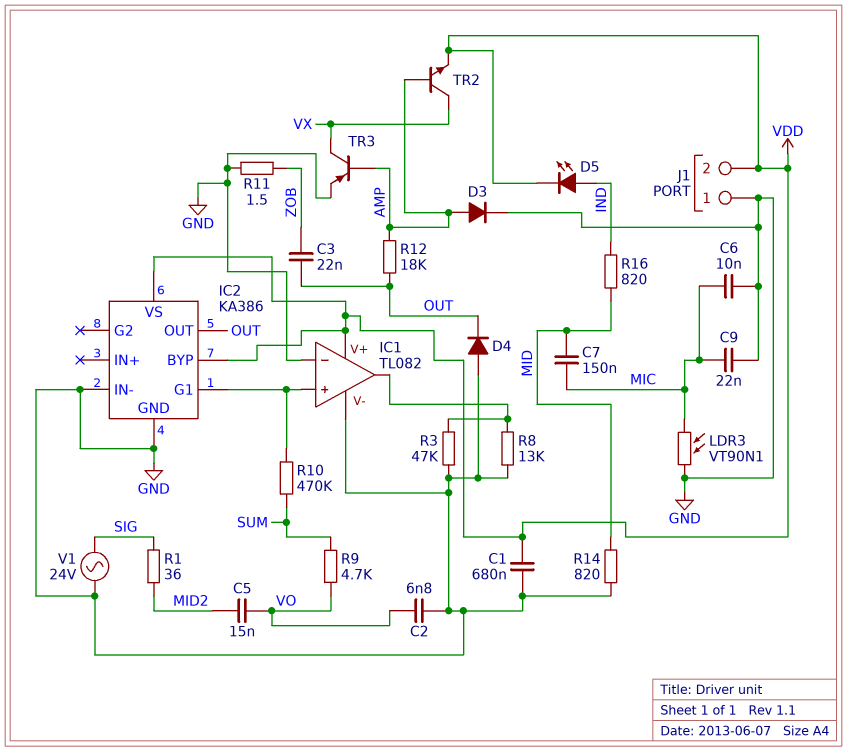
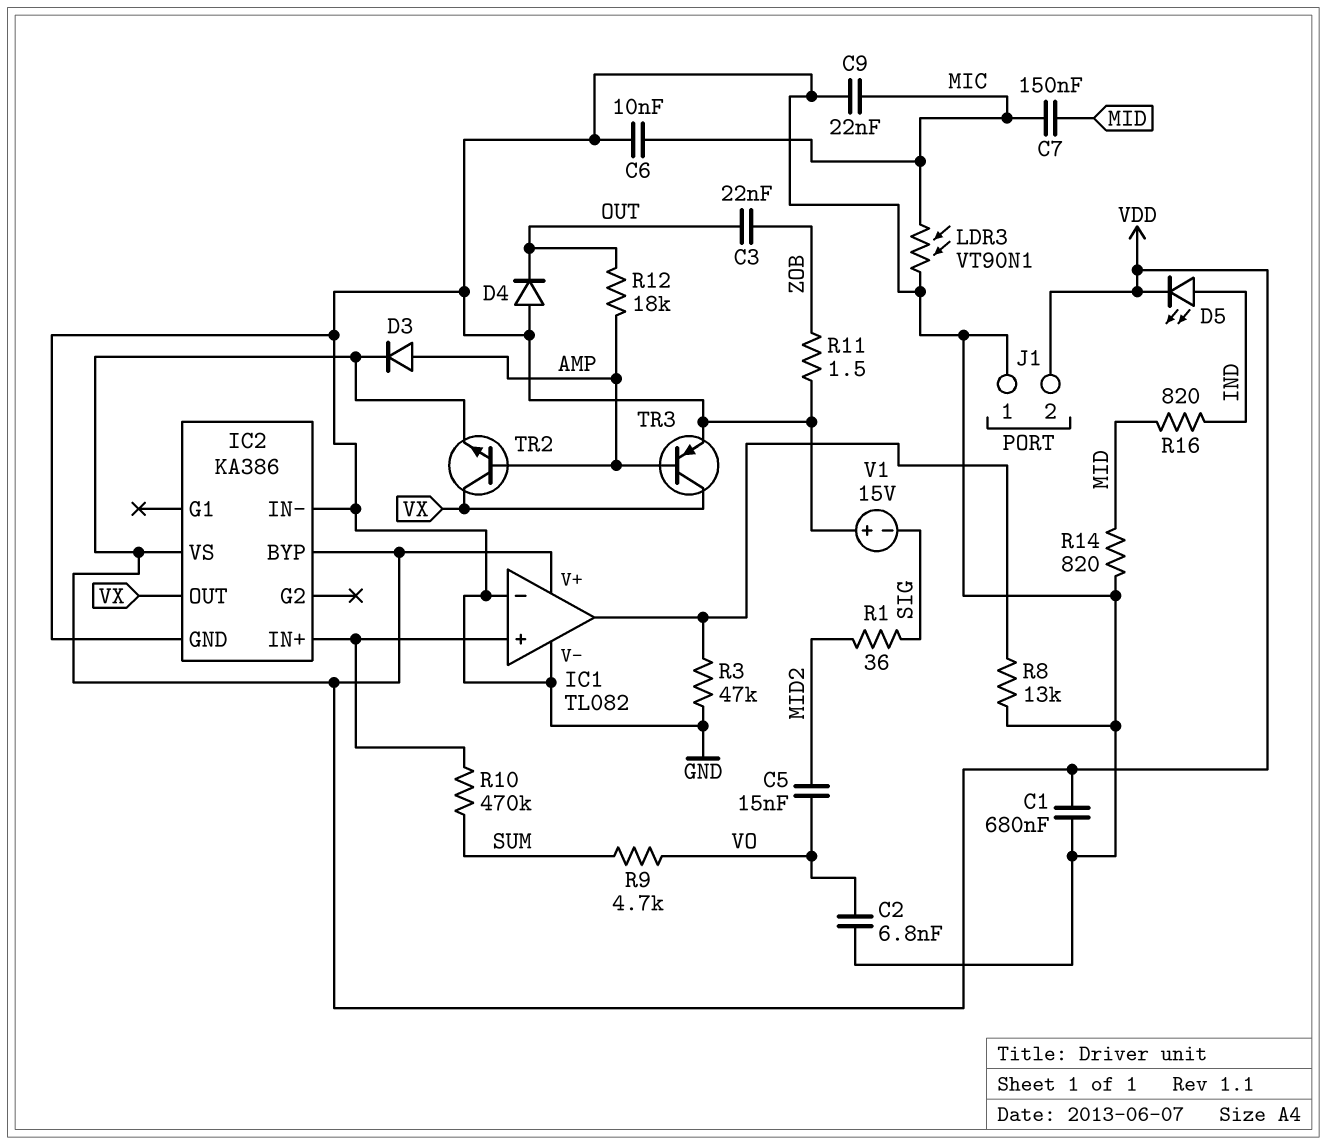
D3: diode (A AMP, K GND) -> diode (A AMP, K VDD)
IC2 pin G1: IC1/in+ -> none
IC2 pin IN+: none -> IC1/in+
IC2 pin OUT: OUT -> VX
V1: AC 24V (GND, SIG) -> 15V (plus GND, minus SIG)

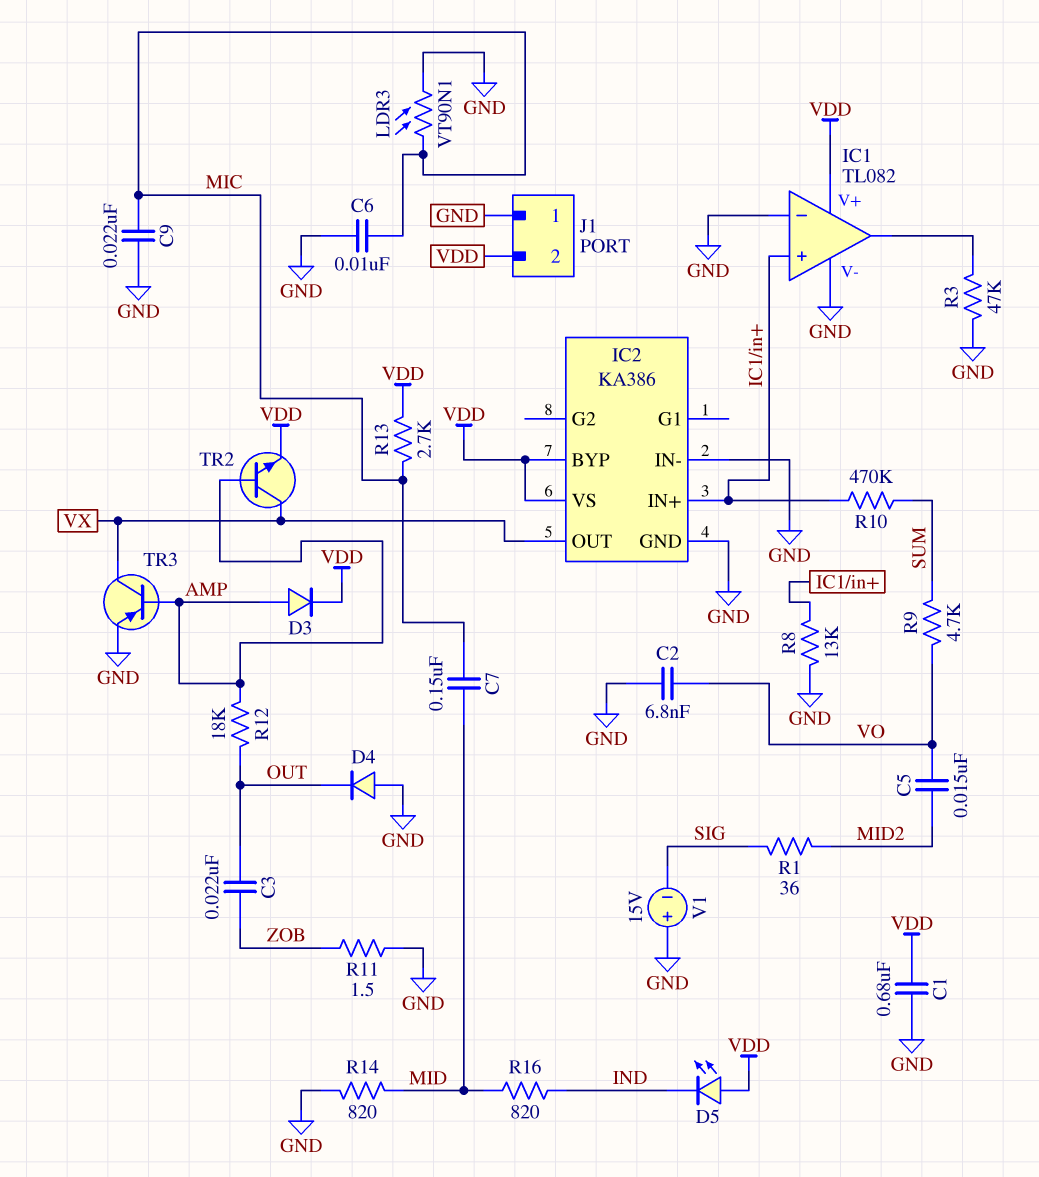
D5: LED (A IND, K VDD) -> LED (A VDD, K IND)
R8: 13k (GND, IC1/out) -> 13k (GND, IC1/in+)
R13: none -> 2.7k (MIC, VDD)

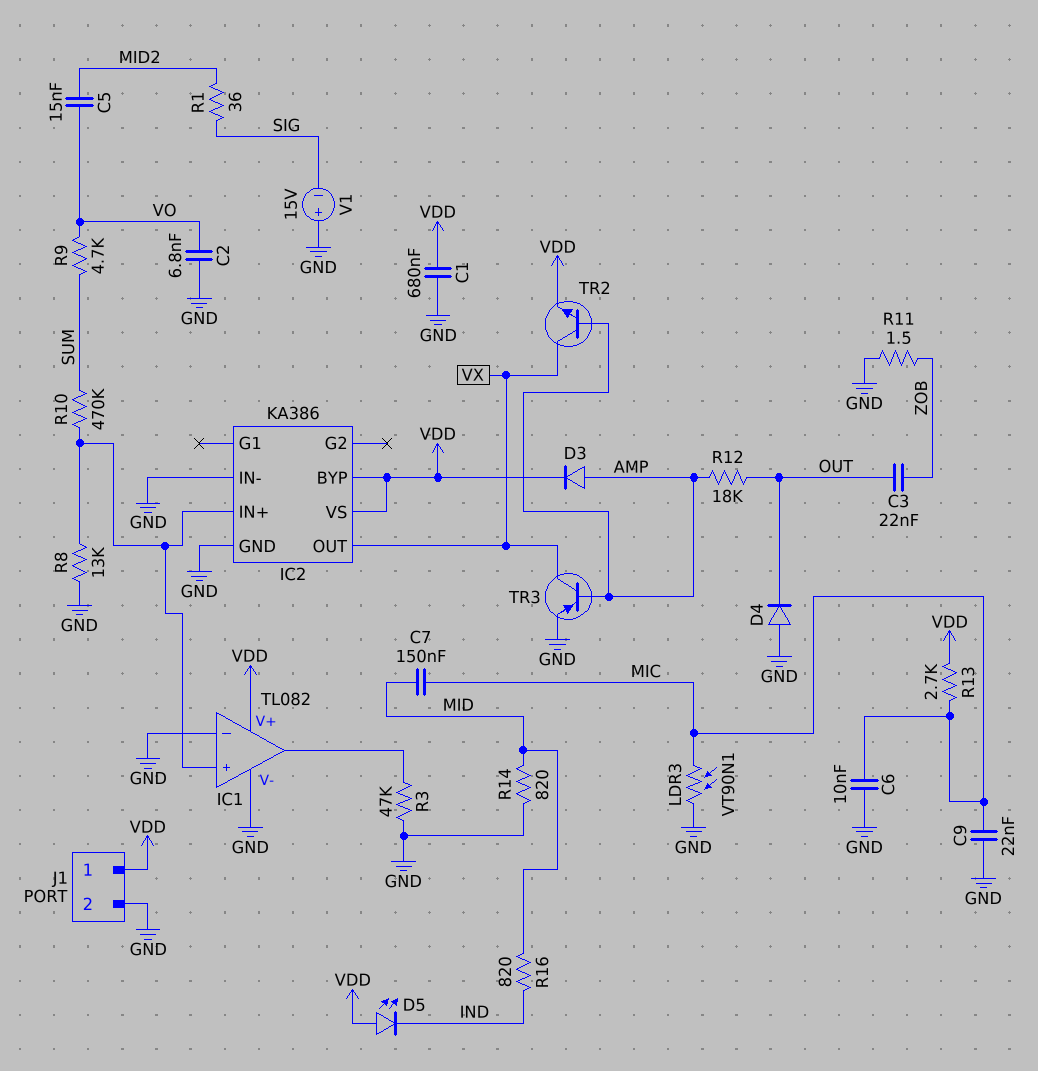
J1 pin 1: GND -> VDD
J1 pin 2: VDD -> GND

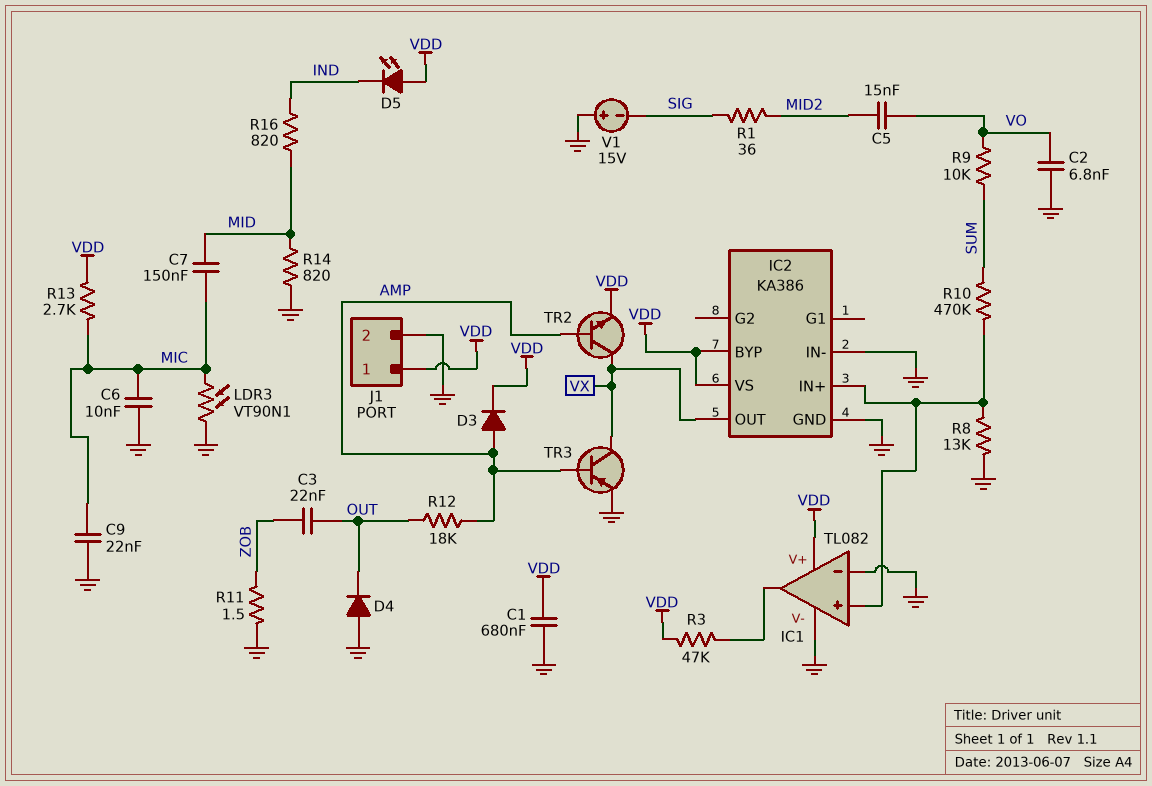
R3: 47k (GND, IC1/out) -> 47k (IC1/out, VDD)
R9: 4.7k (SUM, VO) -> 10k (SUM, VO)

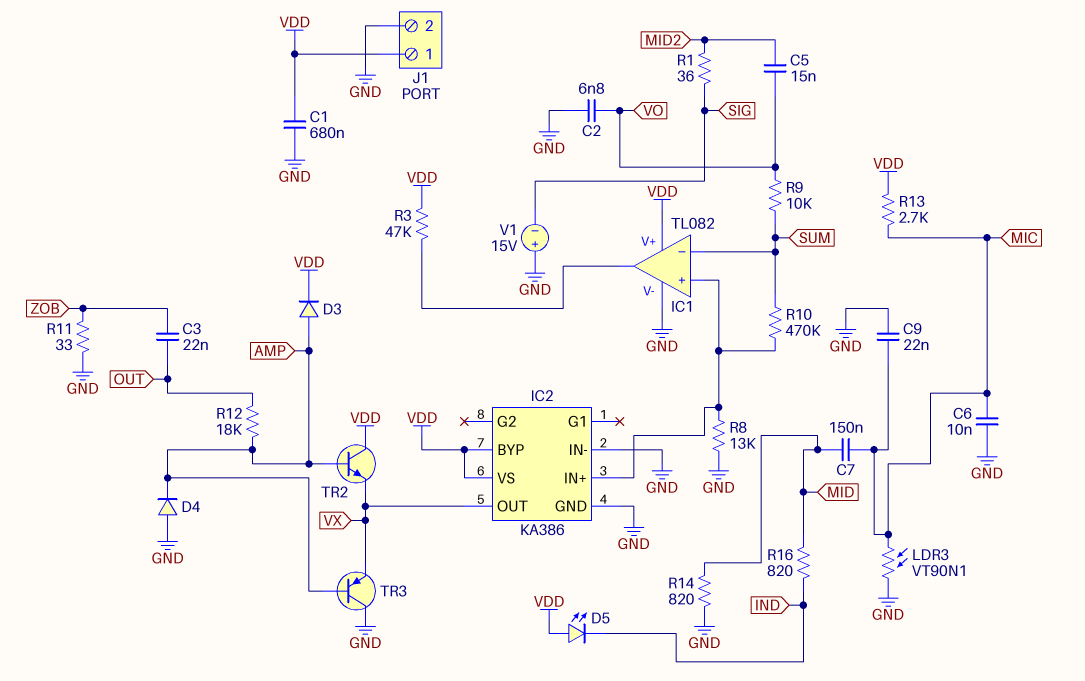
D4: diode (A GND, K OUT) -> diode (A GND, K AMP)
IC1 pin in-: GND -> SUM
R11: 1.5 (GND, ZOB) -> 33 (GND, ZOB)
TR2: NPN (B AMP, C VX, E VDD) -> NPN (B AMP, C VDD, E VX)
TR3: PNP (B AMP, C VX, E GND) -> PNP (B AMP, C GND, E VX)

